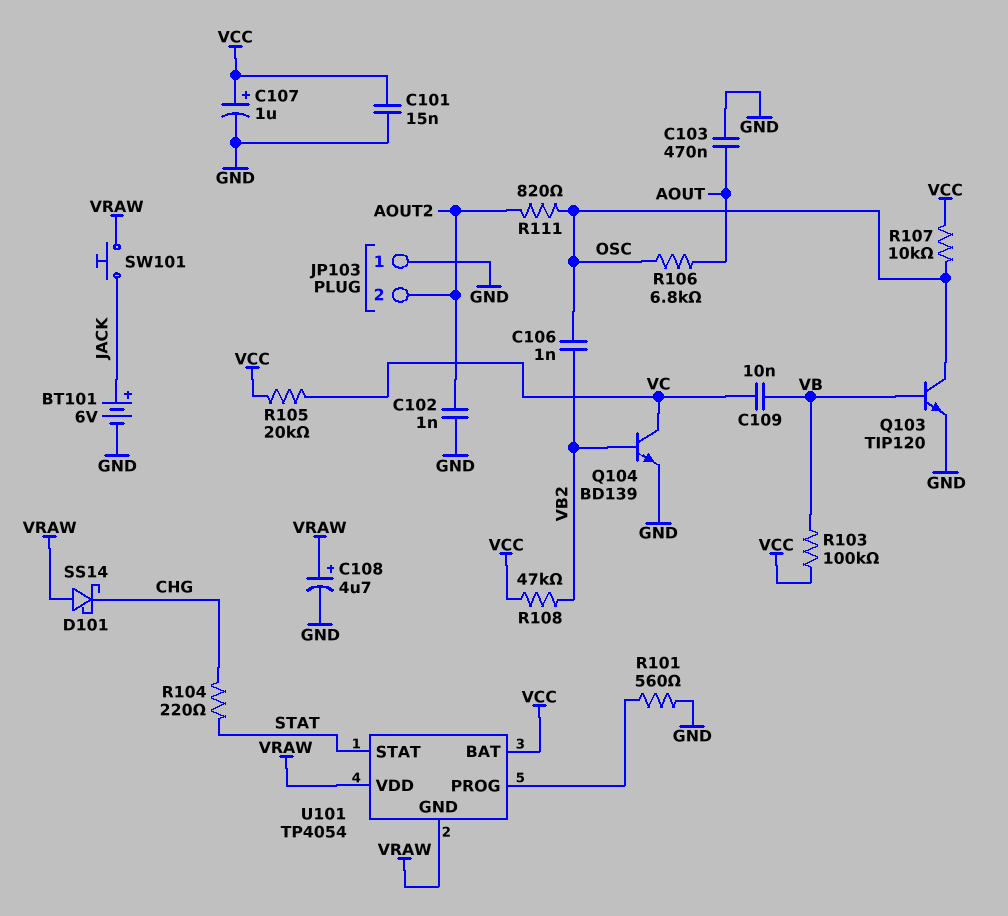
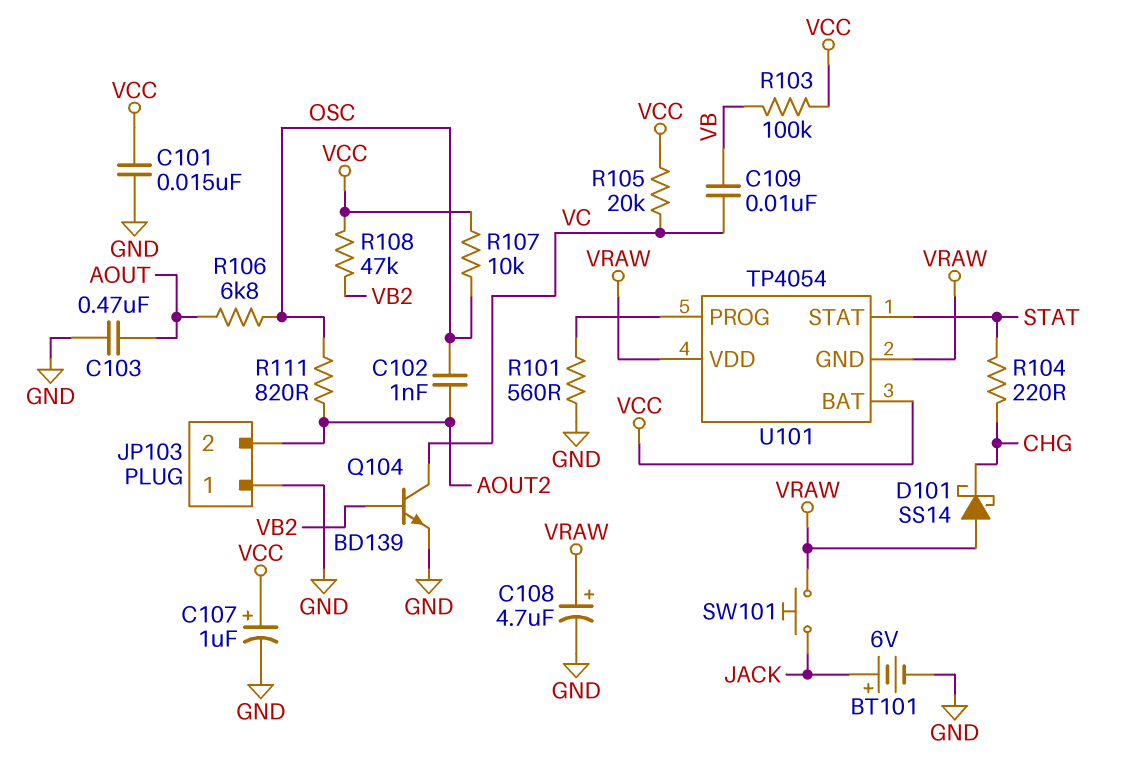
C102: 1nF (AOUT2, GND) -> 1nF (AOUT2, OSC)
C106: 1nF (OSC, VB2) -> none
Q103: NPN TIP120 (B VB, C OSC, E GND) -> none

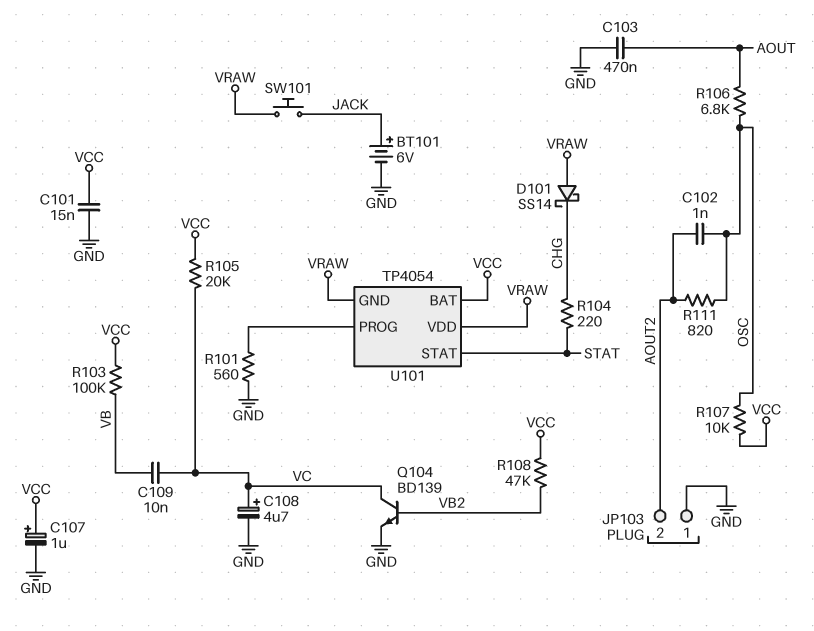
C108: 4.7uF (plus VRAW, minus GND) -> 4.7uF (plus VC, minus GND)

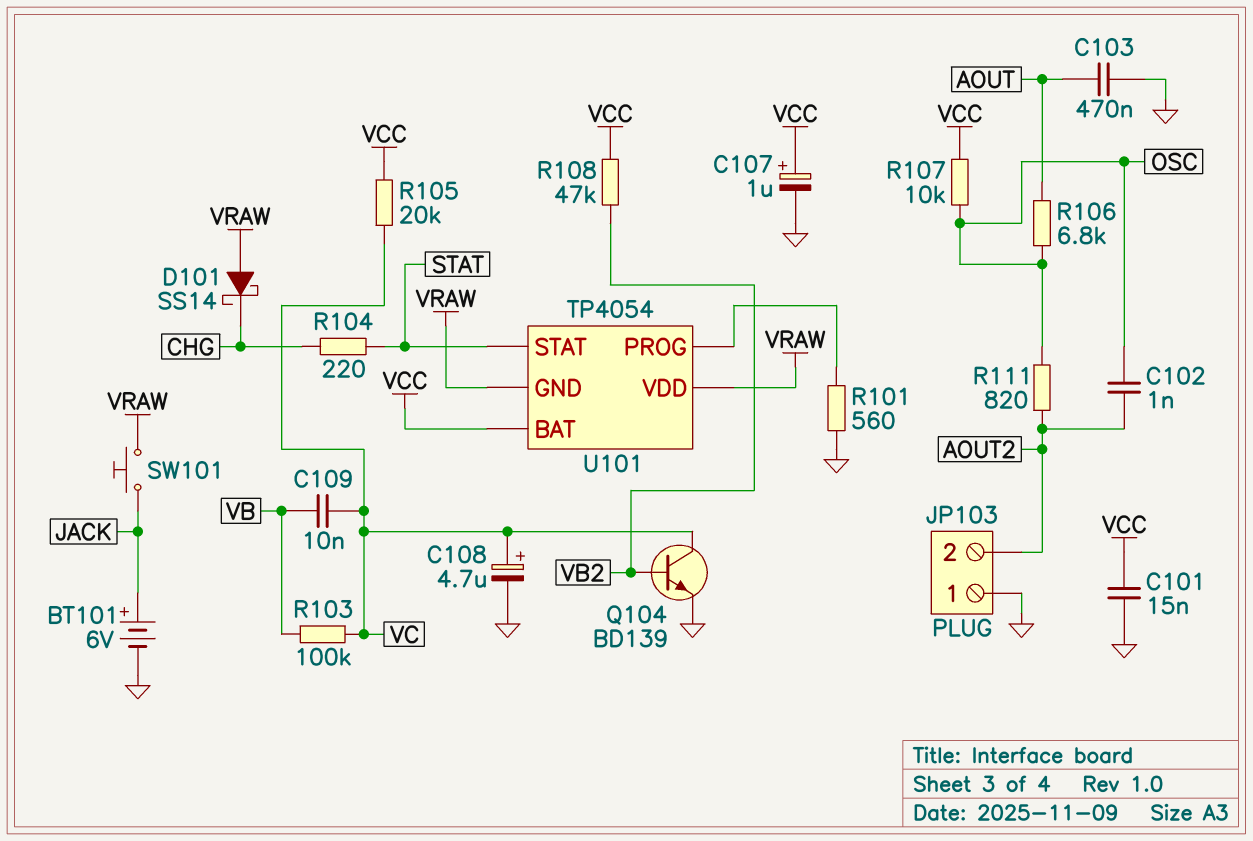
R103: 100k (VB, VCC) -> 100k (VB, VC)

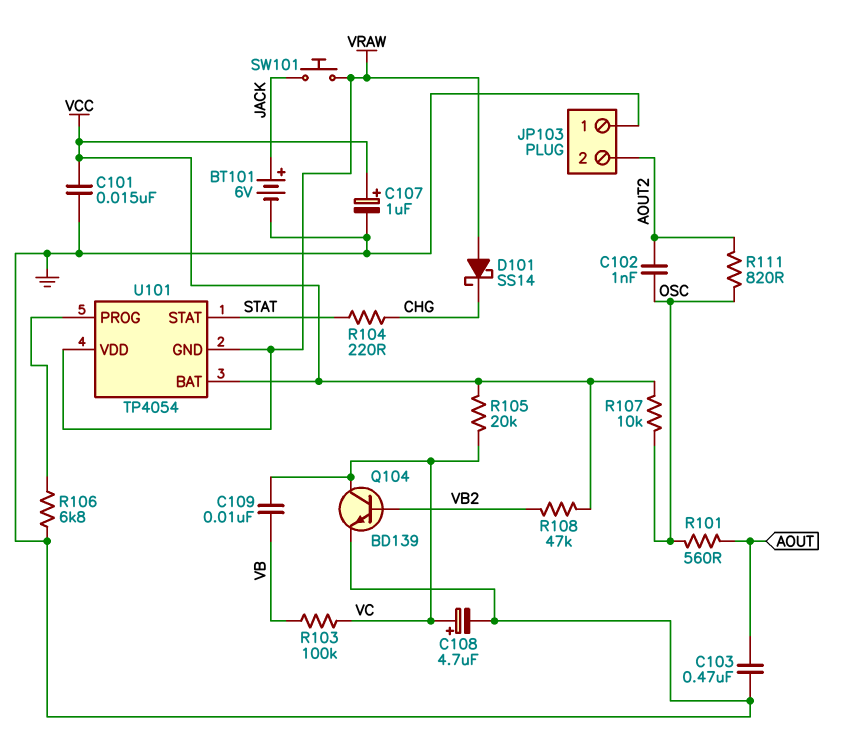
R101: 560 (GND, U101/PROG) -> 560 (AOUT, OSC)
R106: 6.8k (AOUT, OSC) -> 6.8k (GND, U101/PROG)

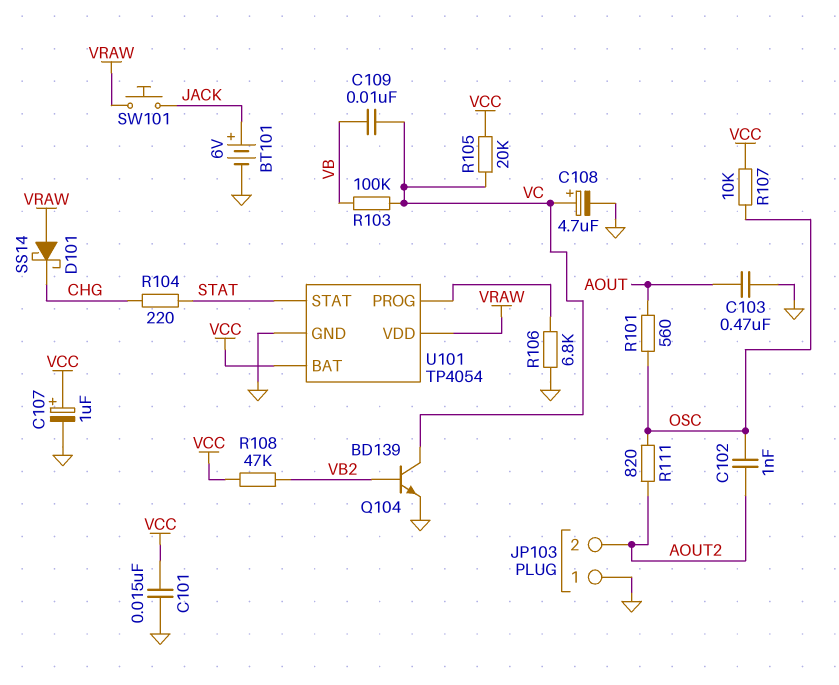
U101 pin GND: VRAW -> GND

